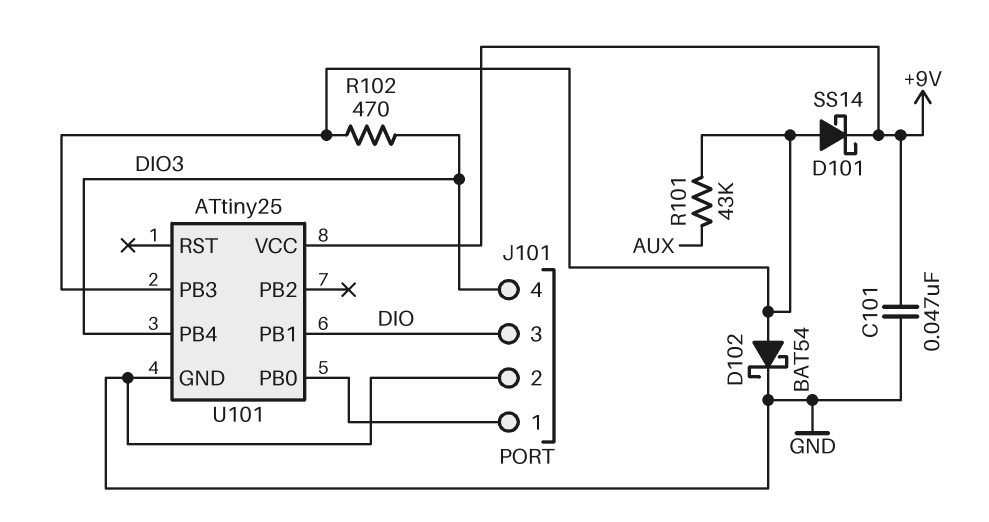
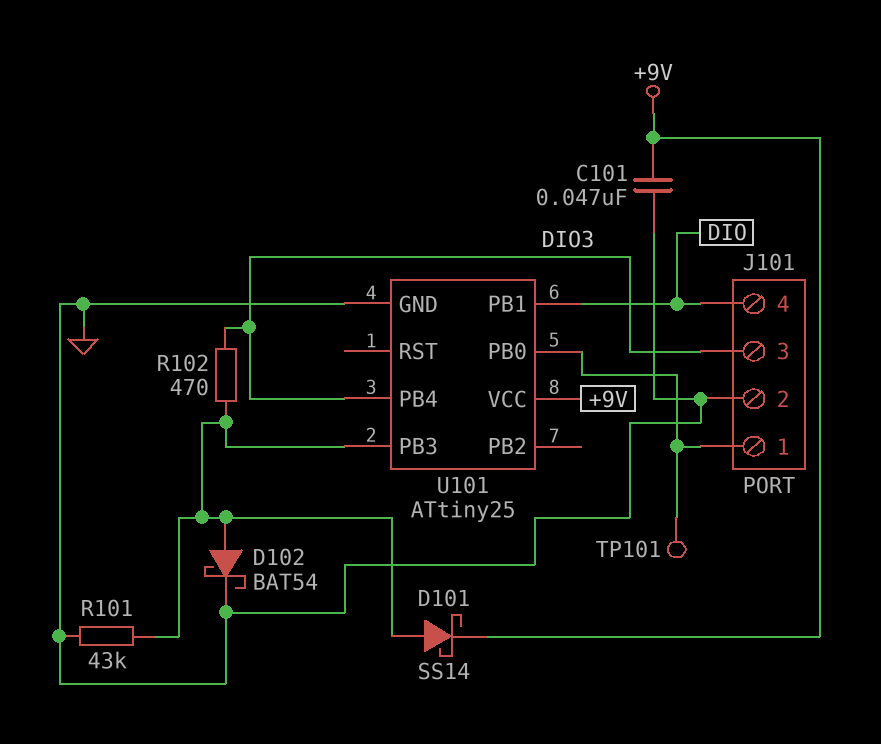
J101 pin 3: DIO -> DIO3
J101 pin 4: DIO3 -> DIO
R101: 43k (AUX, U101/PB3) -> 43k (GND, U101/PB3)
TP101: none -> test point (J101/1)

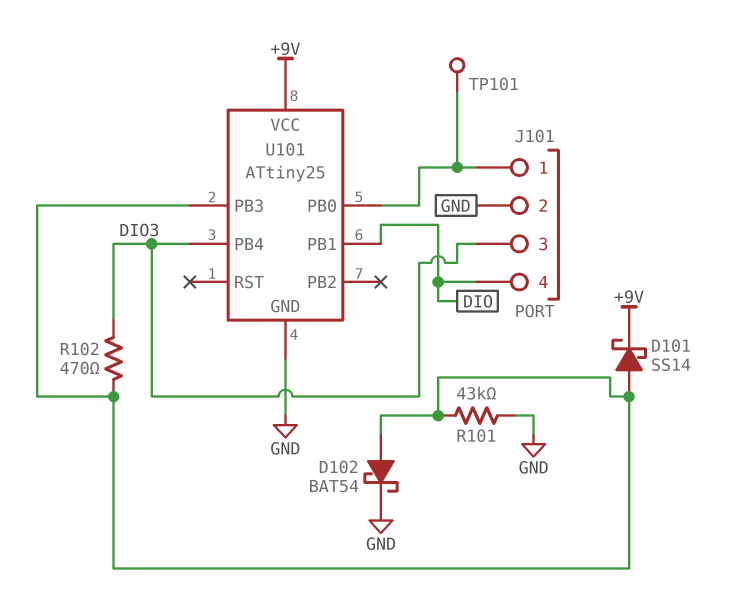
C101: 47nF (+9V, GND) -> none

